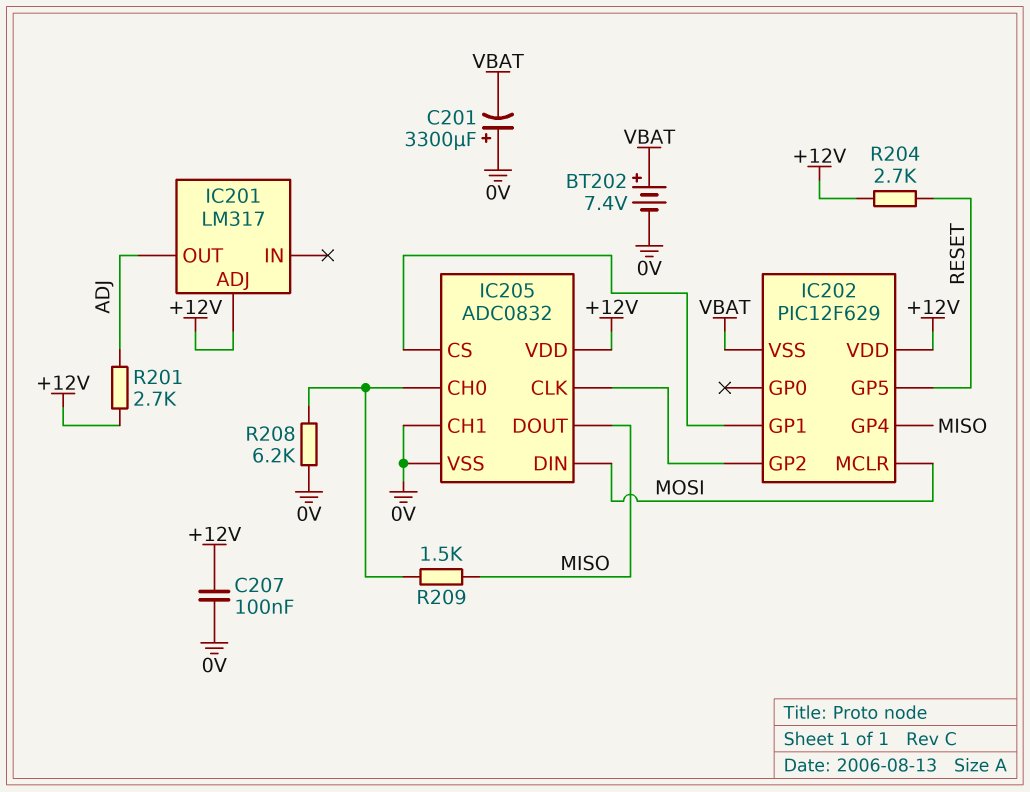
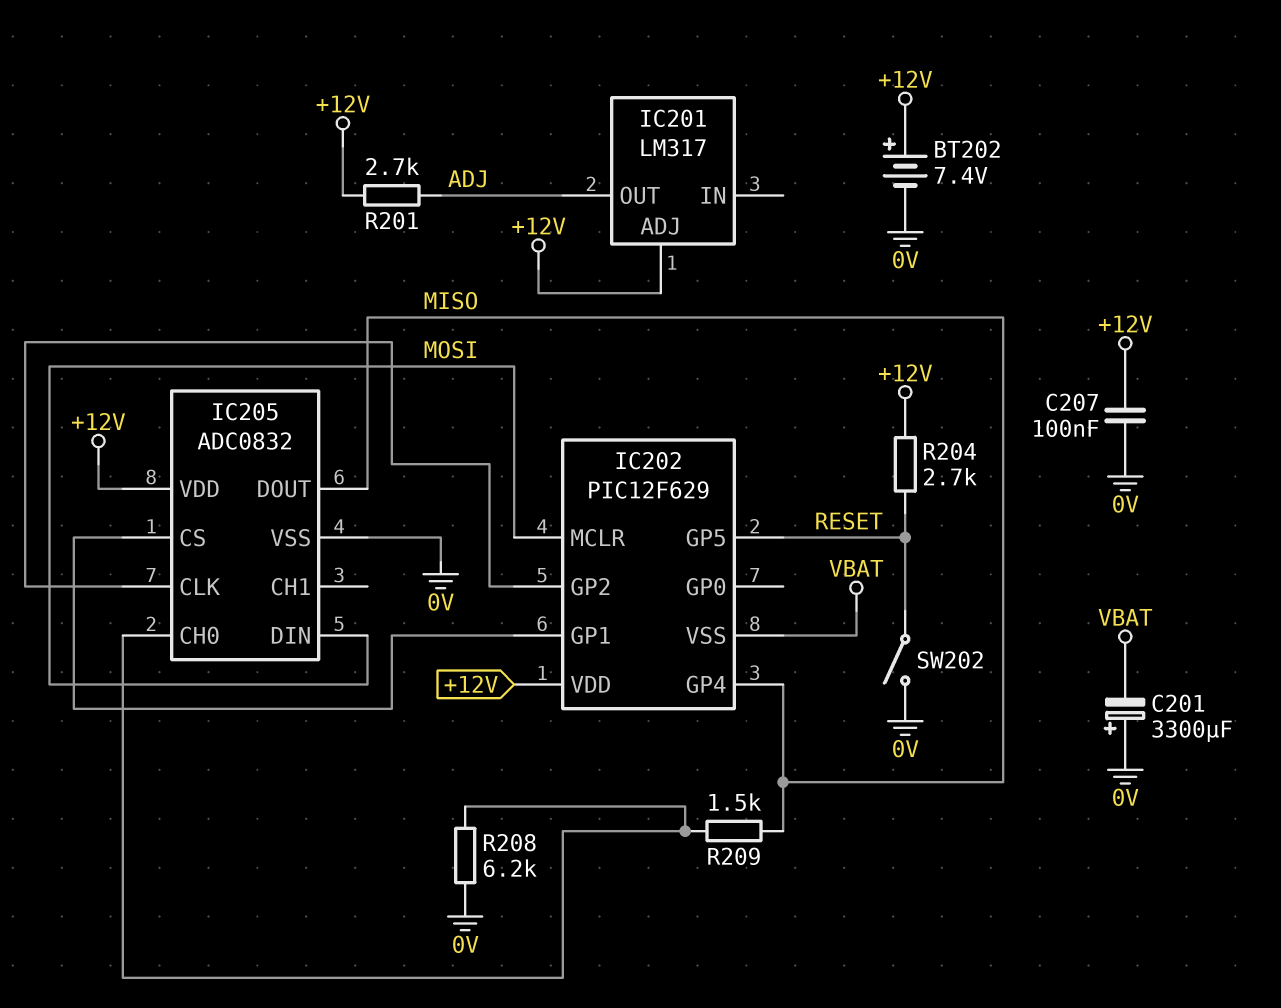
BT202: 7.4V (plus VBAT, minus 0V) -> 7.4V (plus +12V, minus 0V)
IC205 pin CH1: 0V -> none
SW202: none -> switch (0V, RESET)

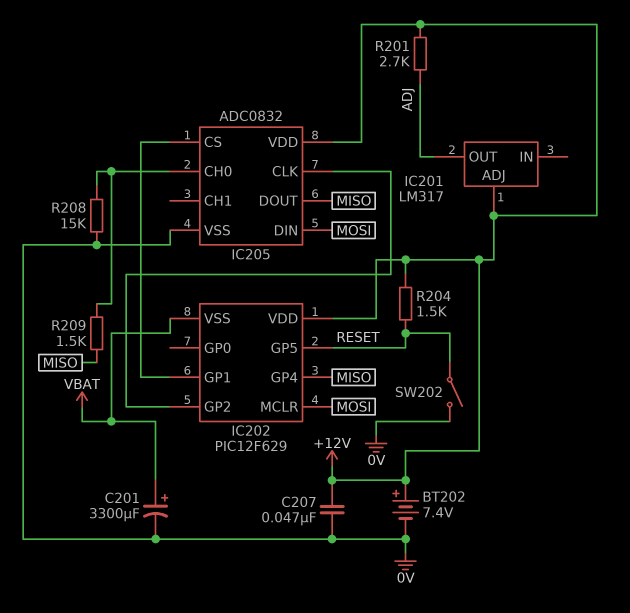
C201: 3300uF (plus 0V, minus VBAT) -> 3300uF (plus VBAT, minus 0V)
C207: 100nF (+12V, 0V) -> 47nF (+12V, 0V)
R204: 2.7k (+12V, RESET) -> 1.5k (+12V, RESET)
R208: 6.2k (0V, IC205/CH0) -> 15k (0V, IC205/CH0)

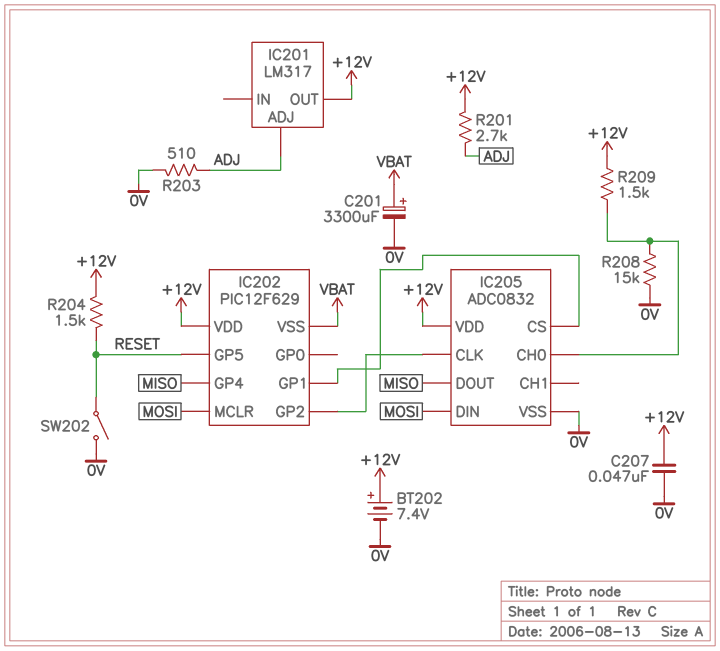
IC201 pin ADJ: +12V -> ADJ
IC201 pin OUT: ADJ -> +12V
R203: none -> 510 (0V, ADJ)
R209: 1.5k (IC205/CH0, MISO) -> 1.5k (+12V, IC205/CH0)

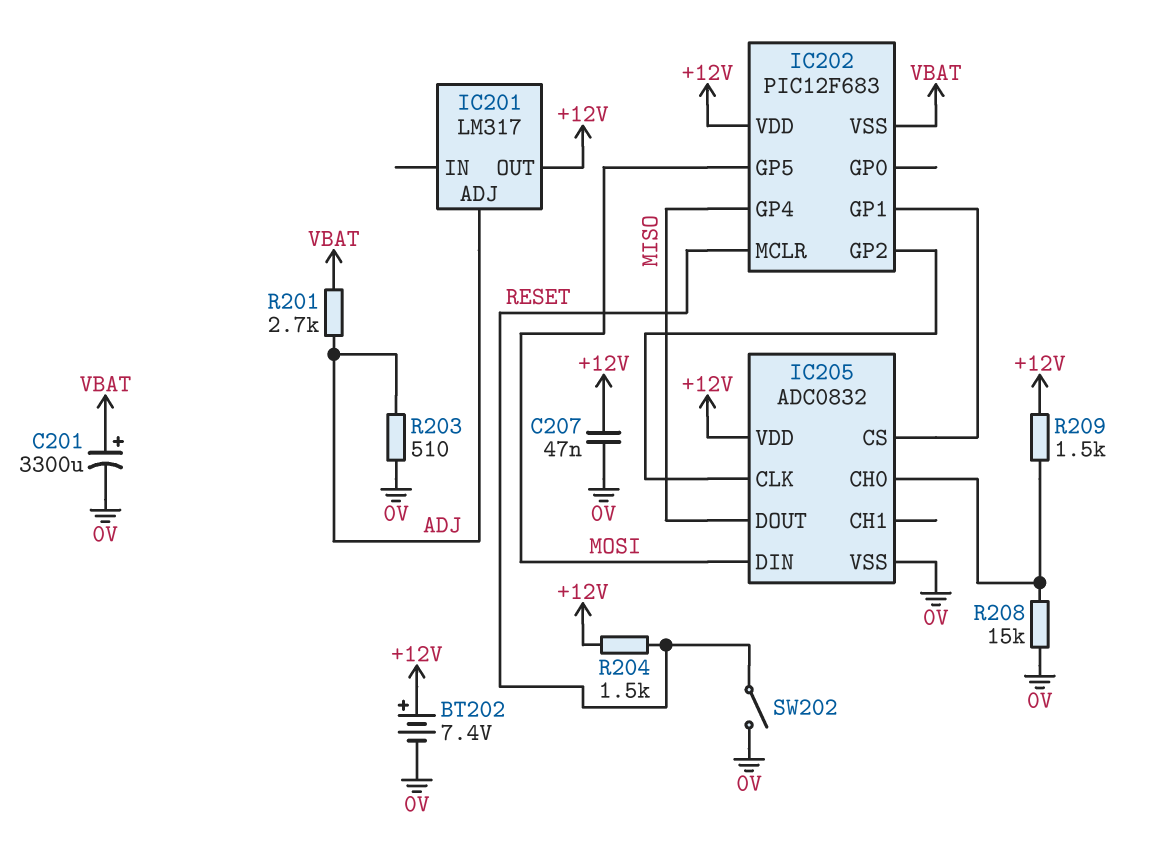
IC202: PIC12F629 -> PIC12F683
IC202 pin GP5: RESET -> MOSI
IC202 pin MCLR: MOSI -> RESET
R201: 2.7k (+12V, ADJ) -> 2.7k (ADJ, VBAT)

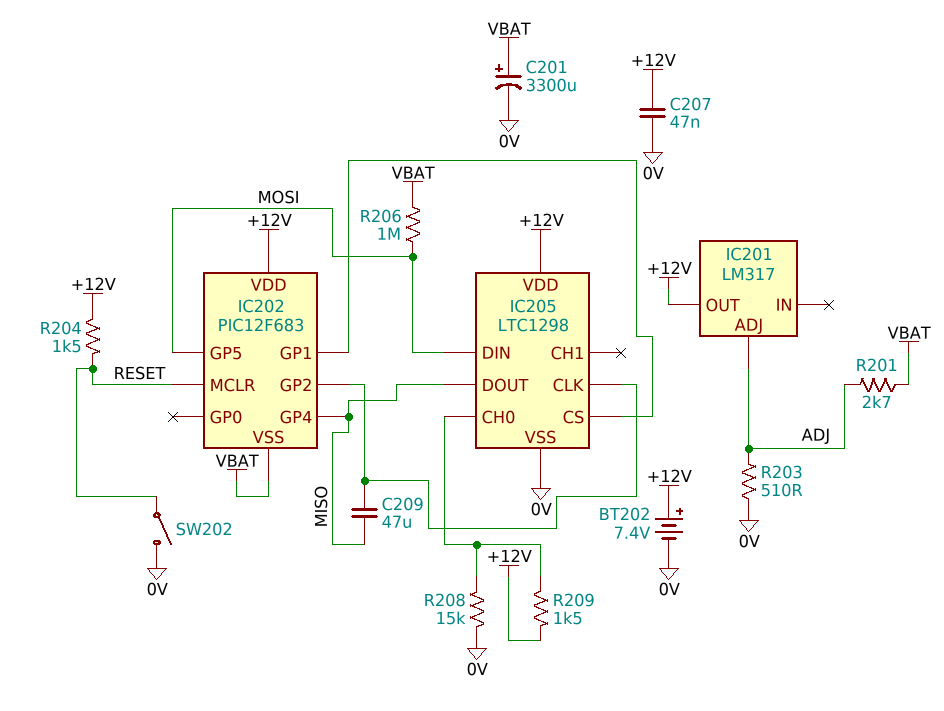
C209: none -> 47uF (IC202/GP2, MISO)
IC205: ADC0832 -> LTC1298
R206: none -> 1M (MOSI, VBAT)

